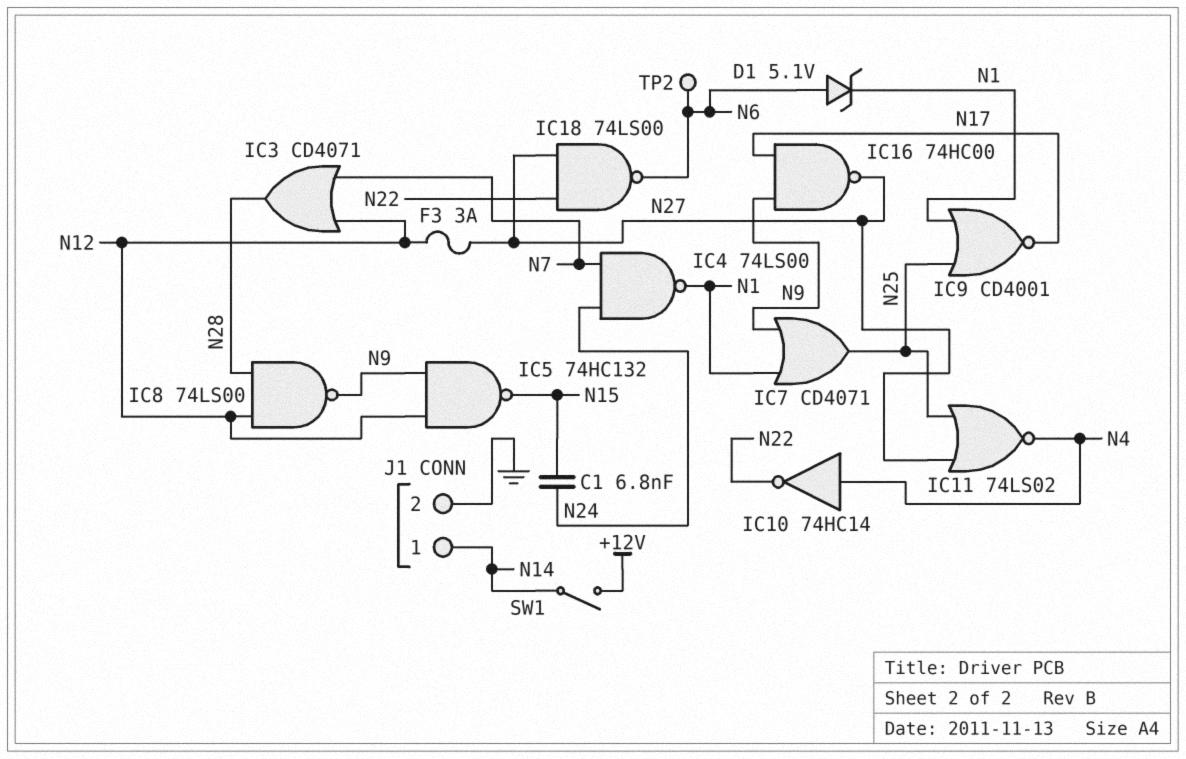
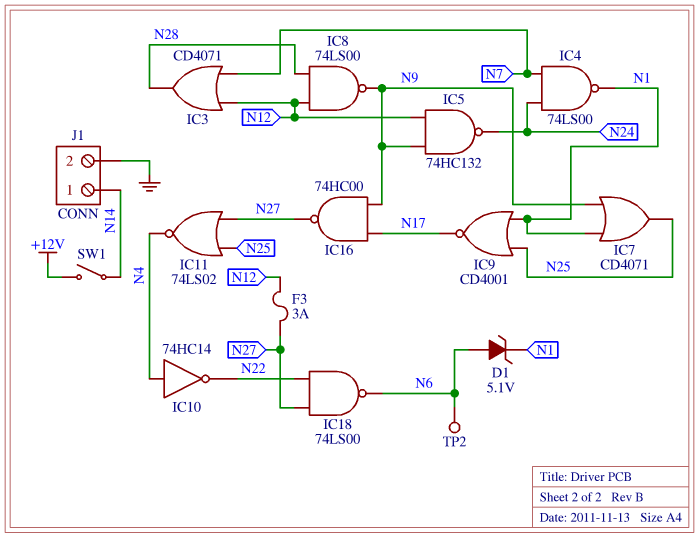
C1: 6.8nF (N15, N24) -> none
IC5: NAND 74HC132 (in N9, in N12, out N15) -> NAND 74HC132 (in N9, in N12, out N24)

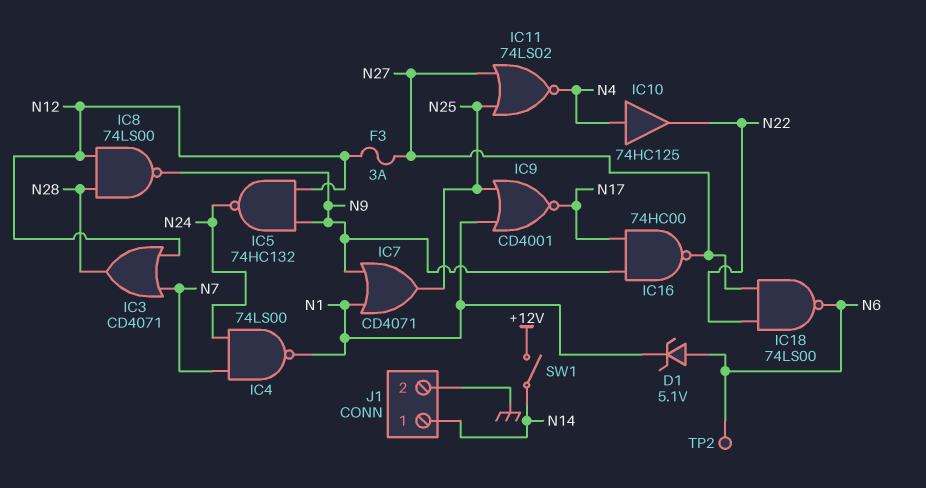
IC10: NOT 74HC14 (in N4, out N22) -> buffer 74HC125 (in N4, out N22)

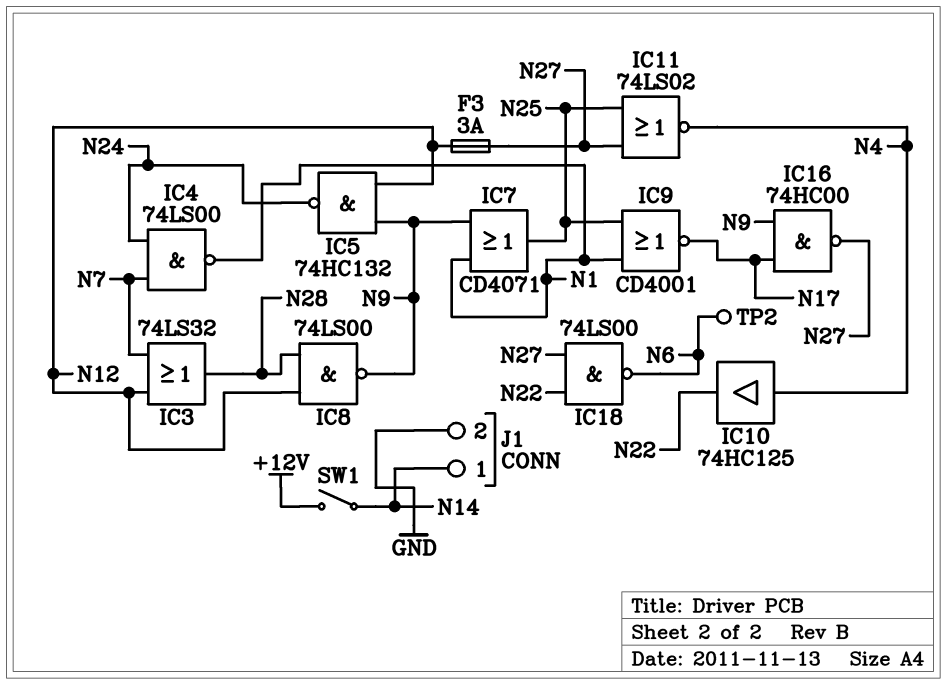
D1: zener 5.1V (A N6, K N1) -> none
IC3: OR CD4071 (in N7, in N12, out N28) -> OR 74LS32 (in N7, in N12, out N28)

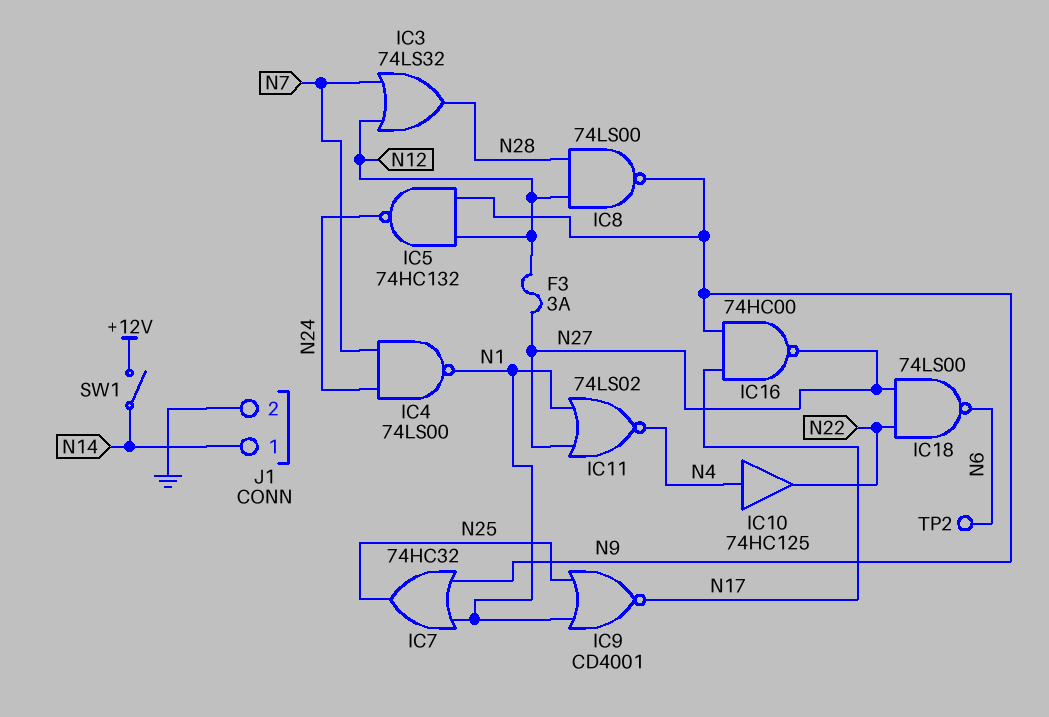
IC7: OR CD4071 (in N1, in N9, out N25) -> OR 74HC32 (in N1, in N9, out N25)
IC11: NOR 74LS02 (in N25, in N27, out N4) -> NOR 74LS02 (in N1, in N27, out N4)

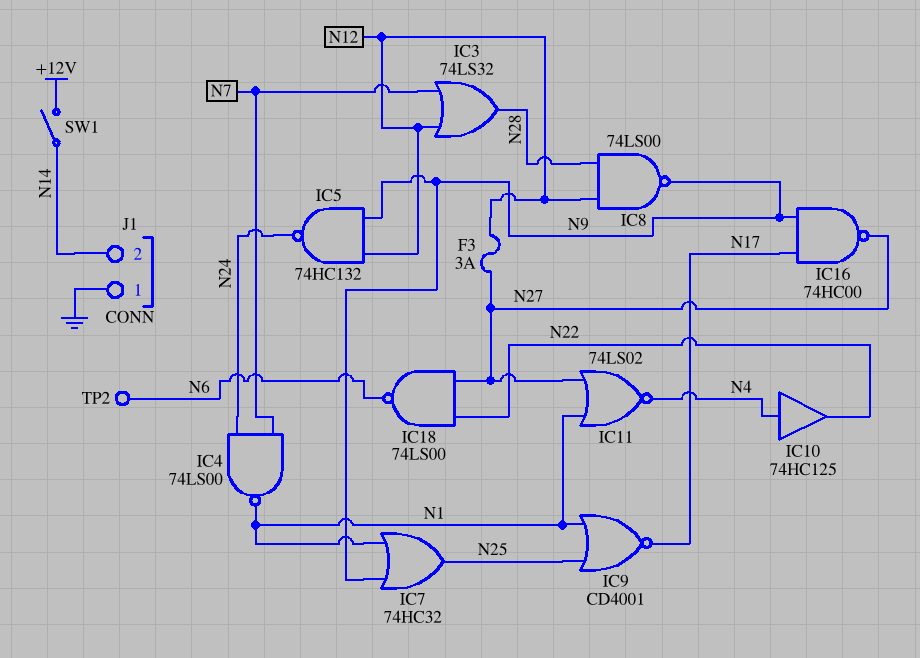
J1 pin 1: N14 -> GND
J1 pin 2: GND -> N14

